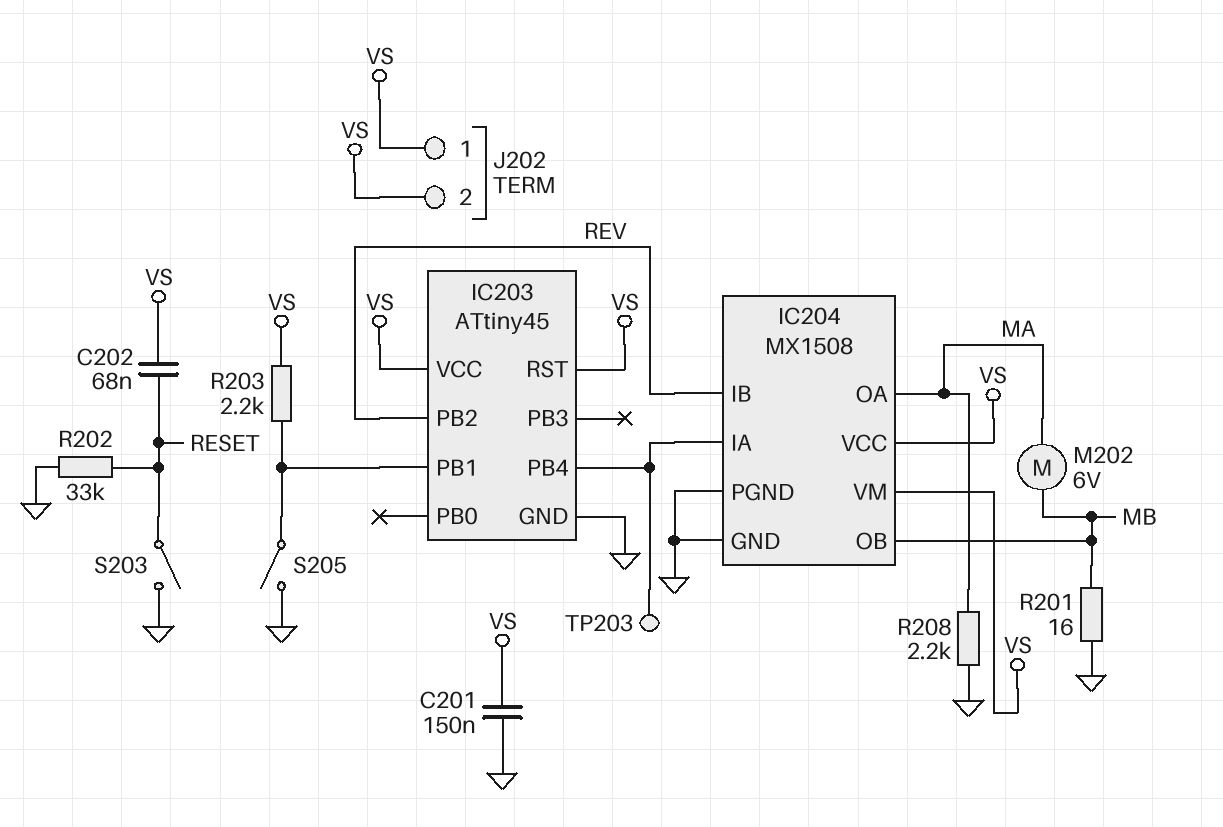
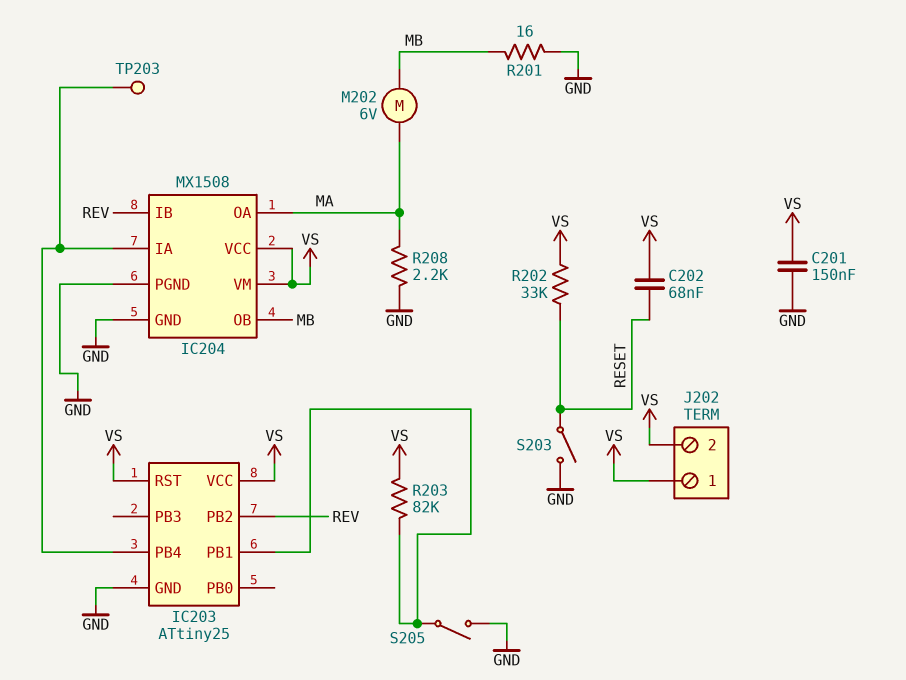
IC203: ATtiny45 -> ATtiny25
R202: 33k (GND, RESET) -> 33k (RESET, VS)
R203: 2.2k (IC203/PB1, VS) -> 82k (IC203/PB1, VS)

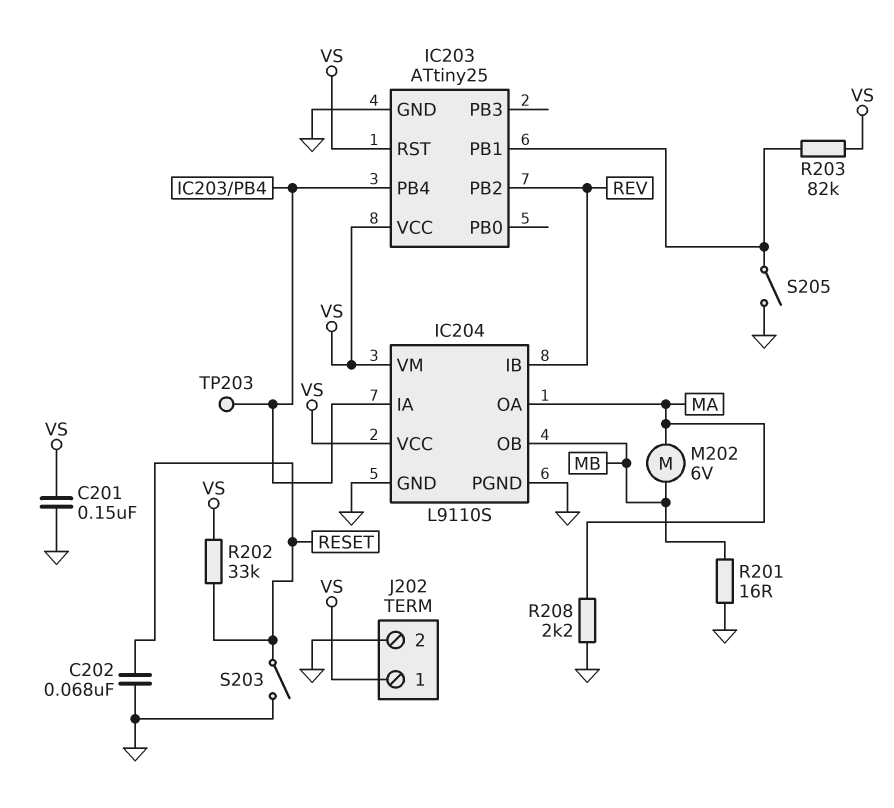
C202: 68nF (RESET, VS) -> 68nF (GND, RESET)
IC204: MX1508 -> L9110S
J202 pin 2: VS -> GND

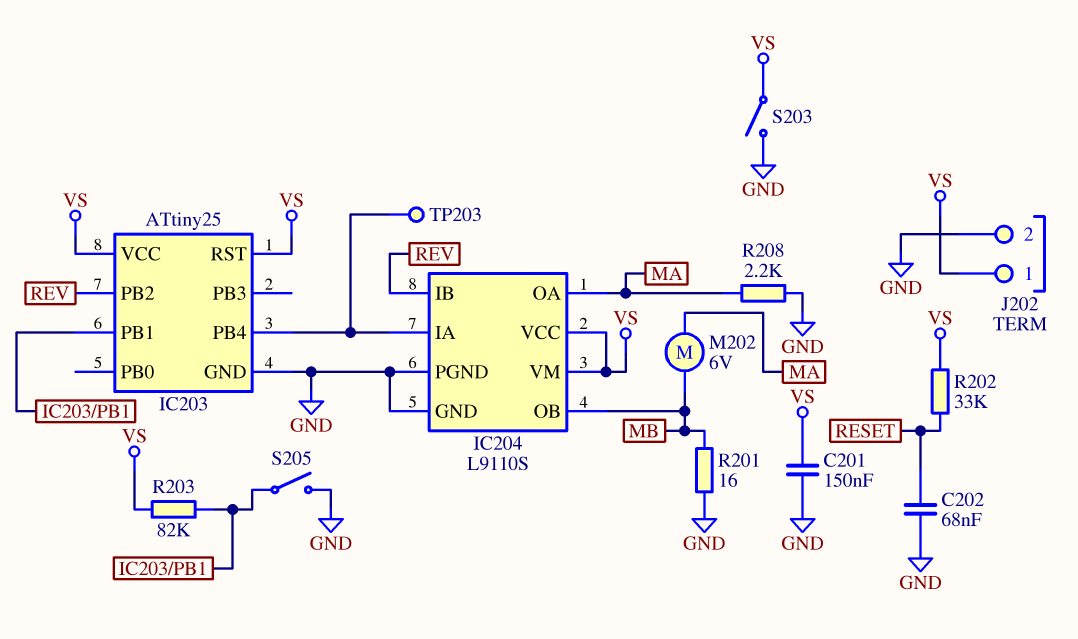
S203: switch (GND, RESET) -> switch (GND, VS)

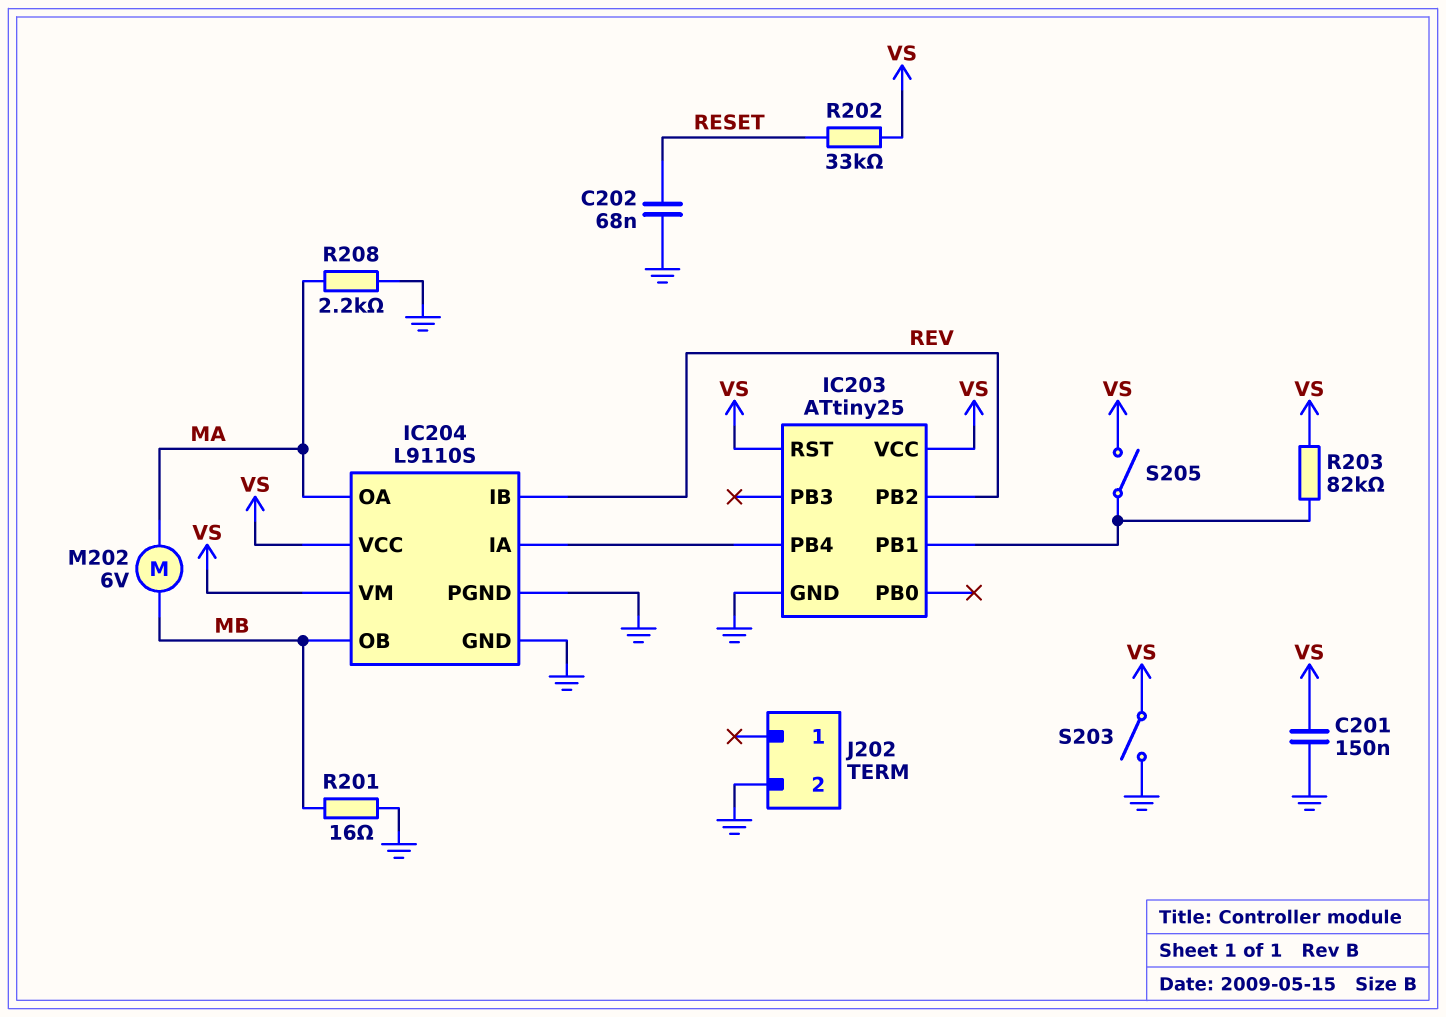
J202 pin 1: VS -> none
S205: switch (GND, IC203/PB1) -> switch (IC203/PB1, VS)
TP203: test point (IC203/PB4) -> none

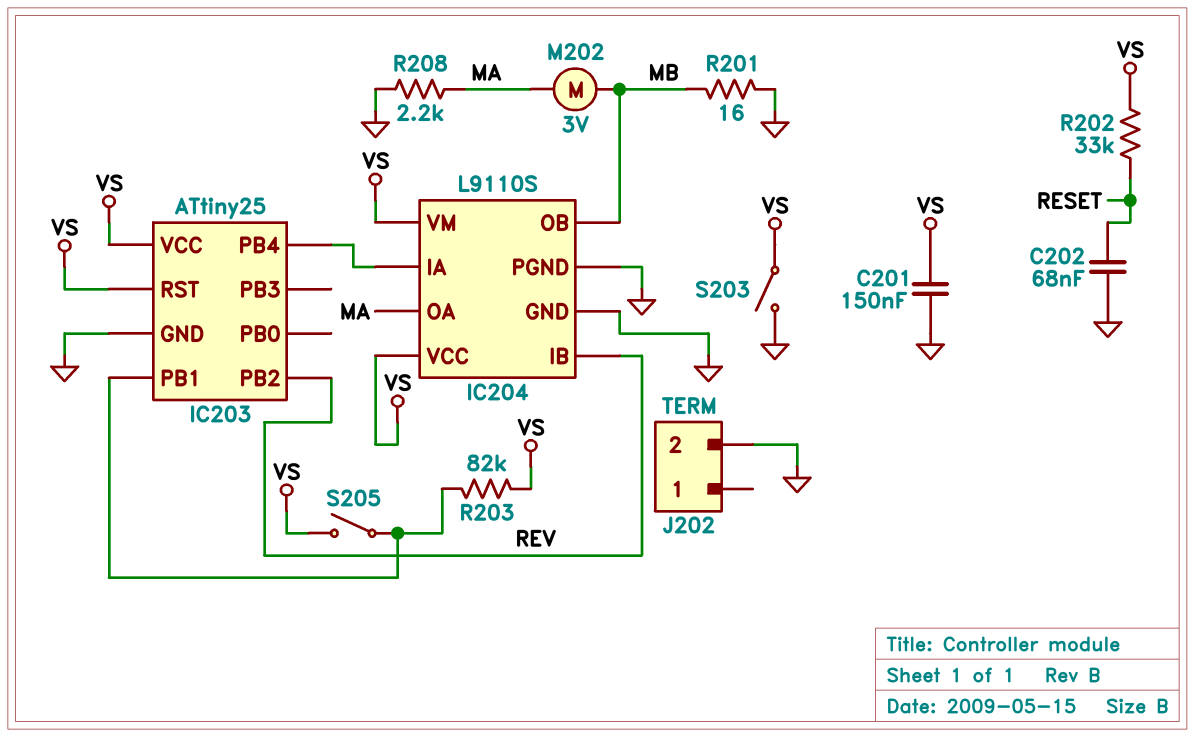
M202: motor 6V (MA, MB) -> motor 3V (MA, MB)

